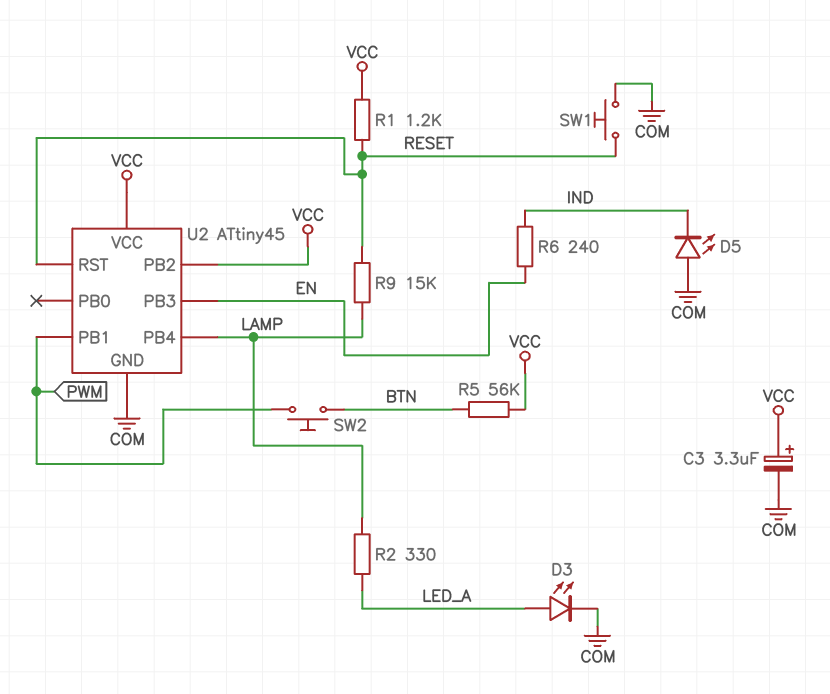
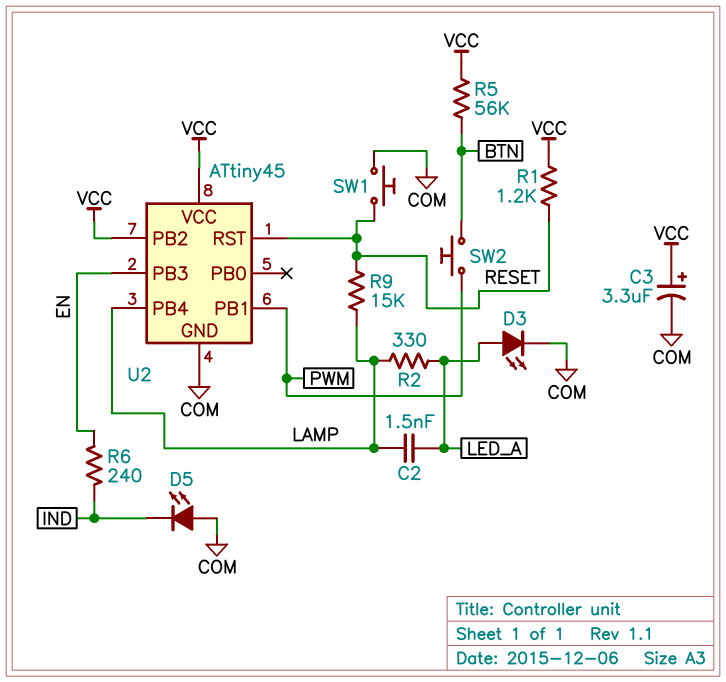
C2: none -> 1.5nF (LAMP, LED_A)

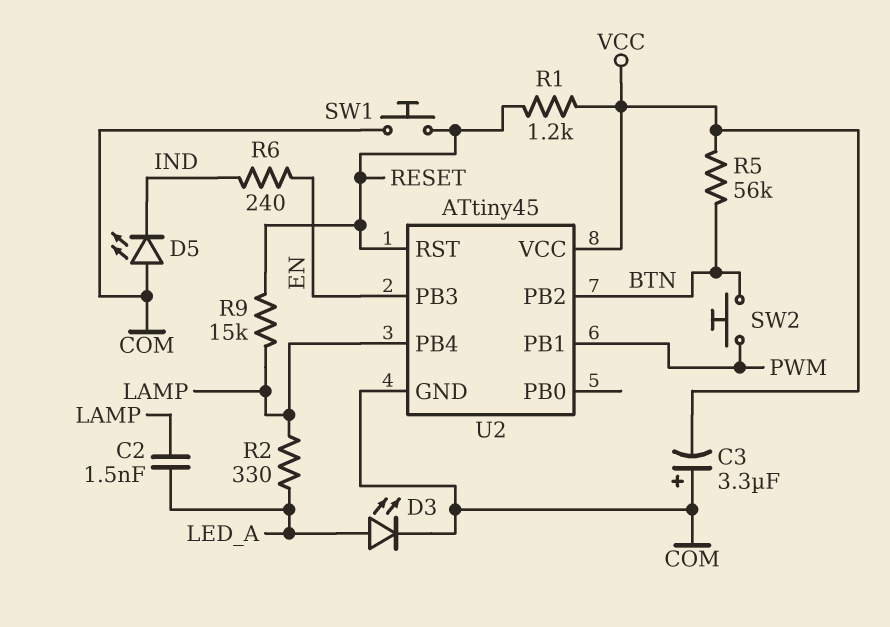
C3: 3.3uF (plus VCC, minus COM) -> 3.3uF (plus COM, minus VCC)
U2 pin PB2: VCC -> BTN

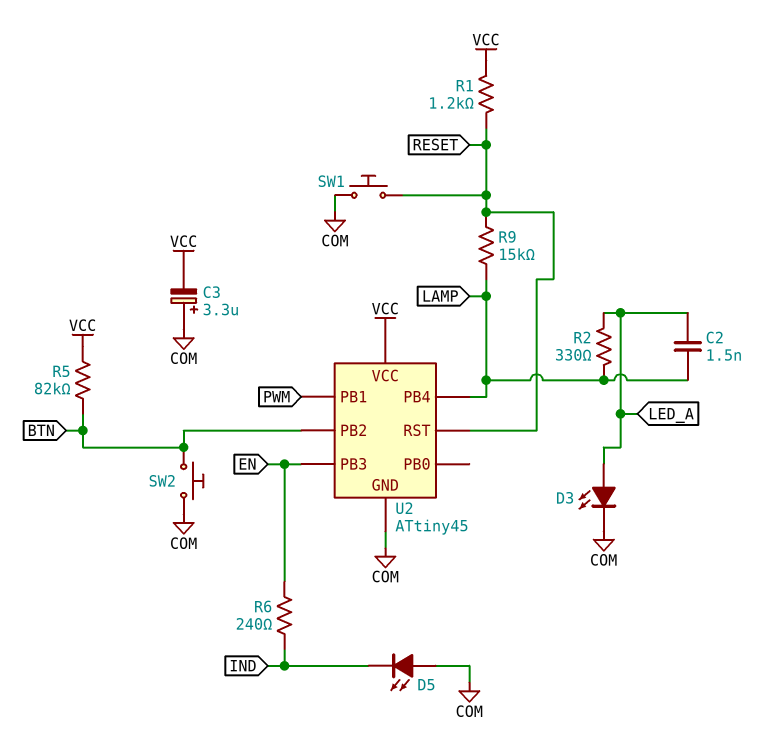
R5: 56k (BTN, VCC) -> 82k (BTN, VCC)
SW2: button (BTN, PWM) -> button (BTN, COM)

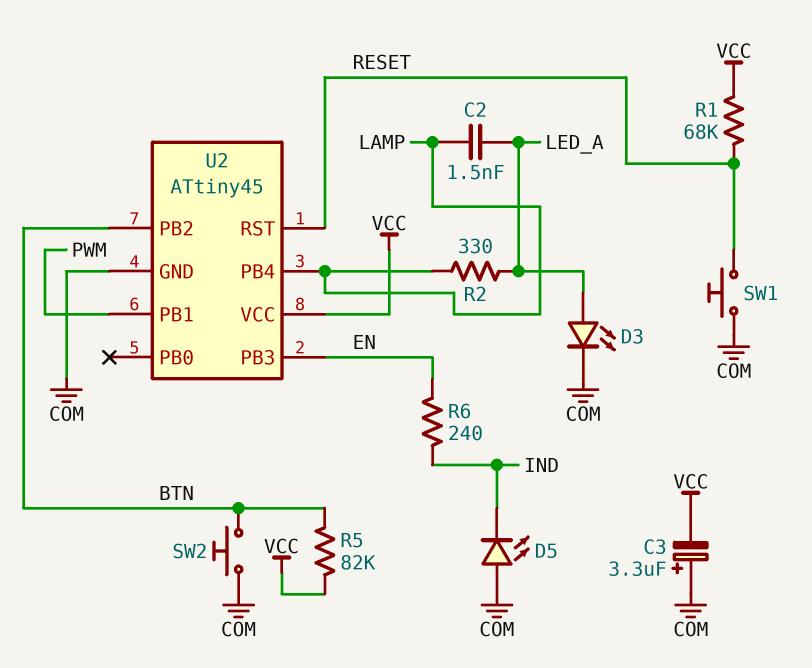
R1: 1.2k (RESET, VCC) -> 68k (RESET, VCC)
R9: 15k (LAMP, RESET) -> none

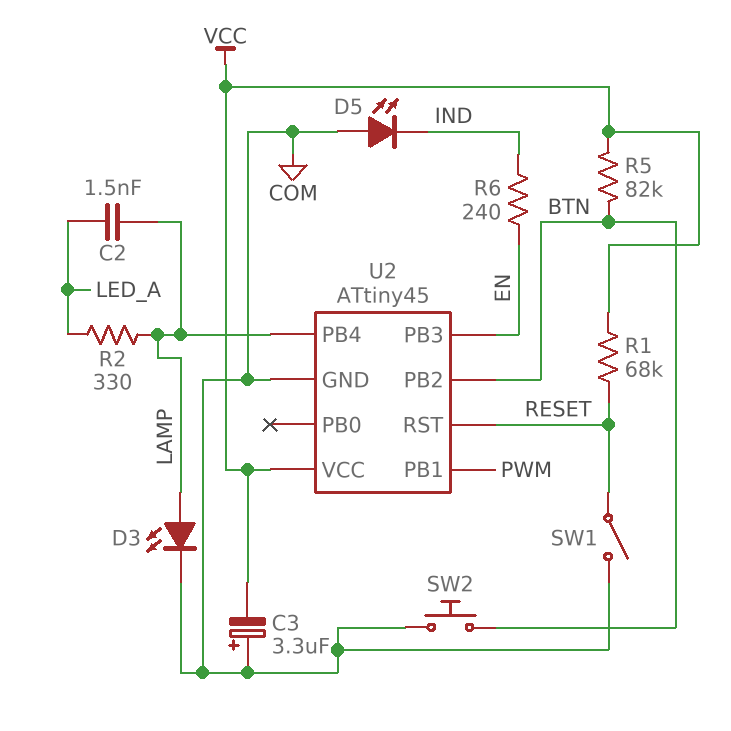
D3: LED (A LED_A, K COM) -> LED (A LAMP, K COM)
SW1: button (COM, RESET) -> switch (COM, RESET)

